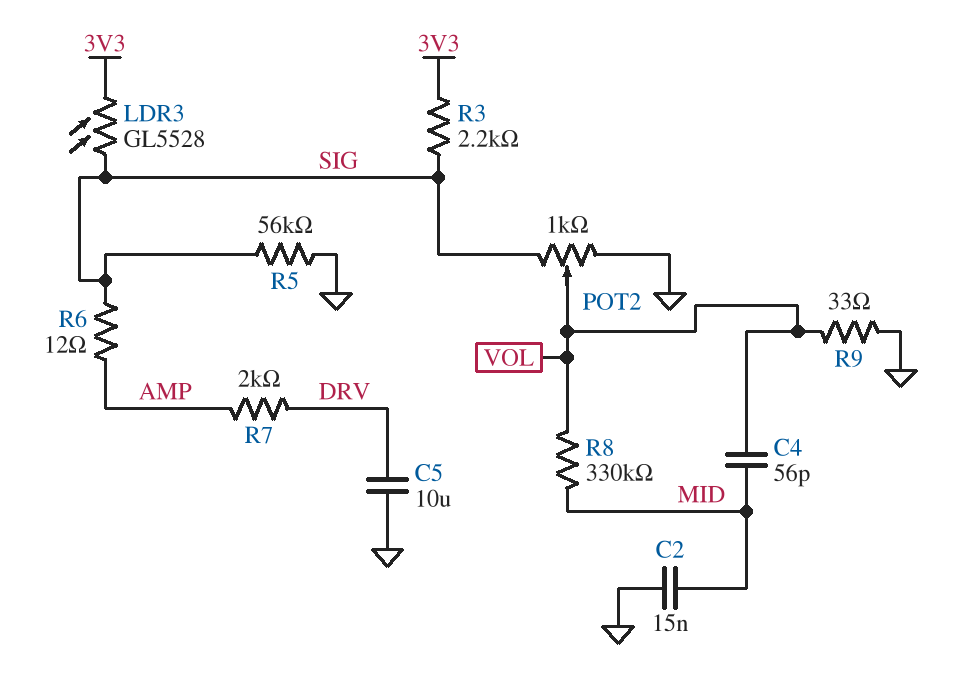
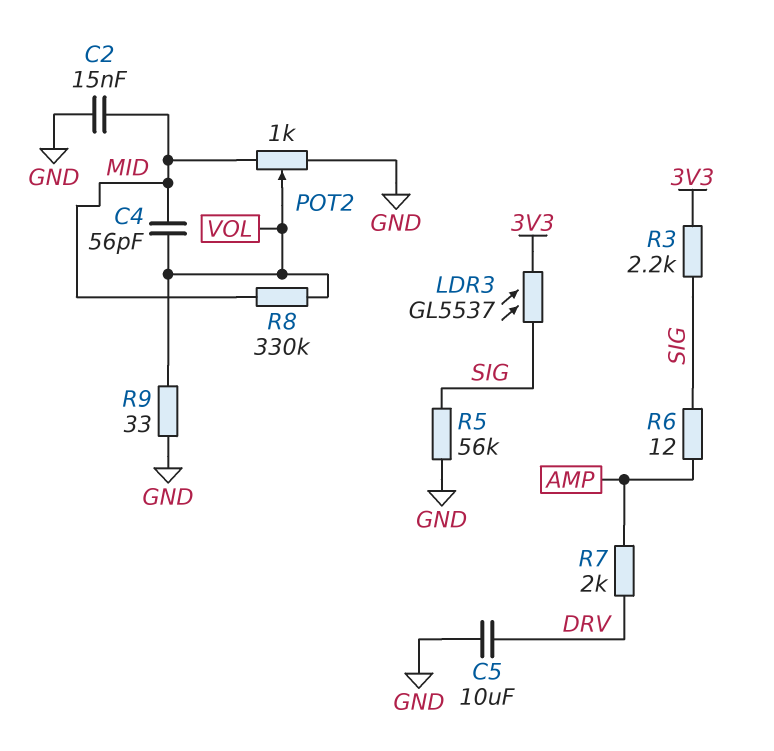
LDR3: GL5528 (3V3, SIG) -> GL5537 (3V3, SIG)
POT2: 1k (GND, SIG, wiper VOL) -> 1k (GND, MID, wiper VOL)

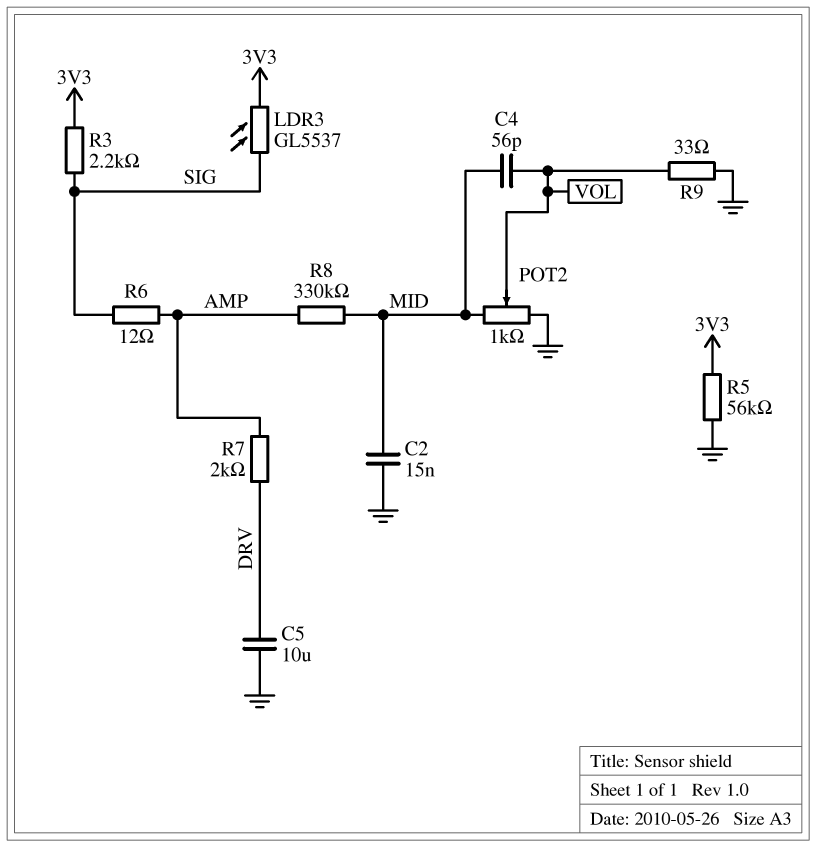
R5: 56k (GND, SIG) -> 56k (3V3, GND)
R8: 330k (MID, VOL) -> 330k (AMP, MID)

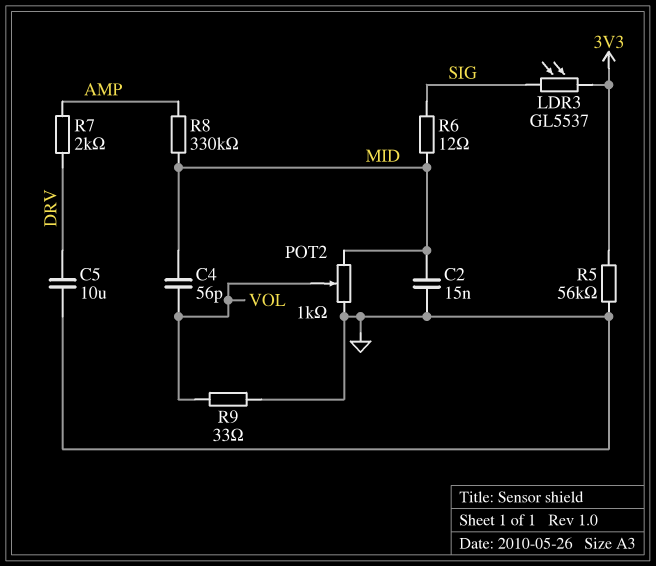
R3: 2.2k (3V3, SIG) -> none
R6: 12 (AMP, SIG) -> 12 (MID, SIG)

